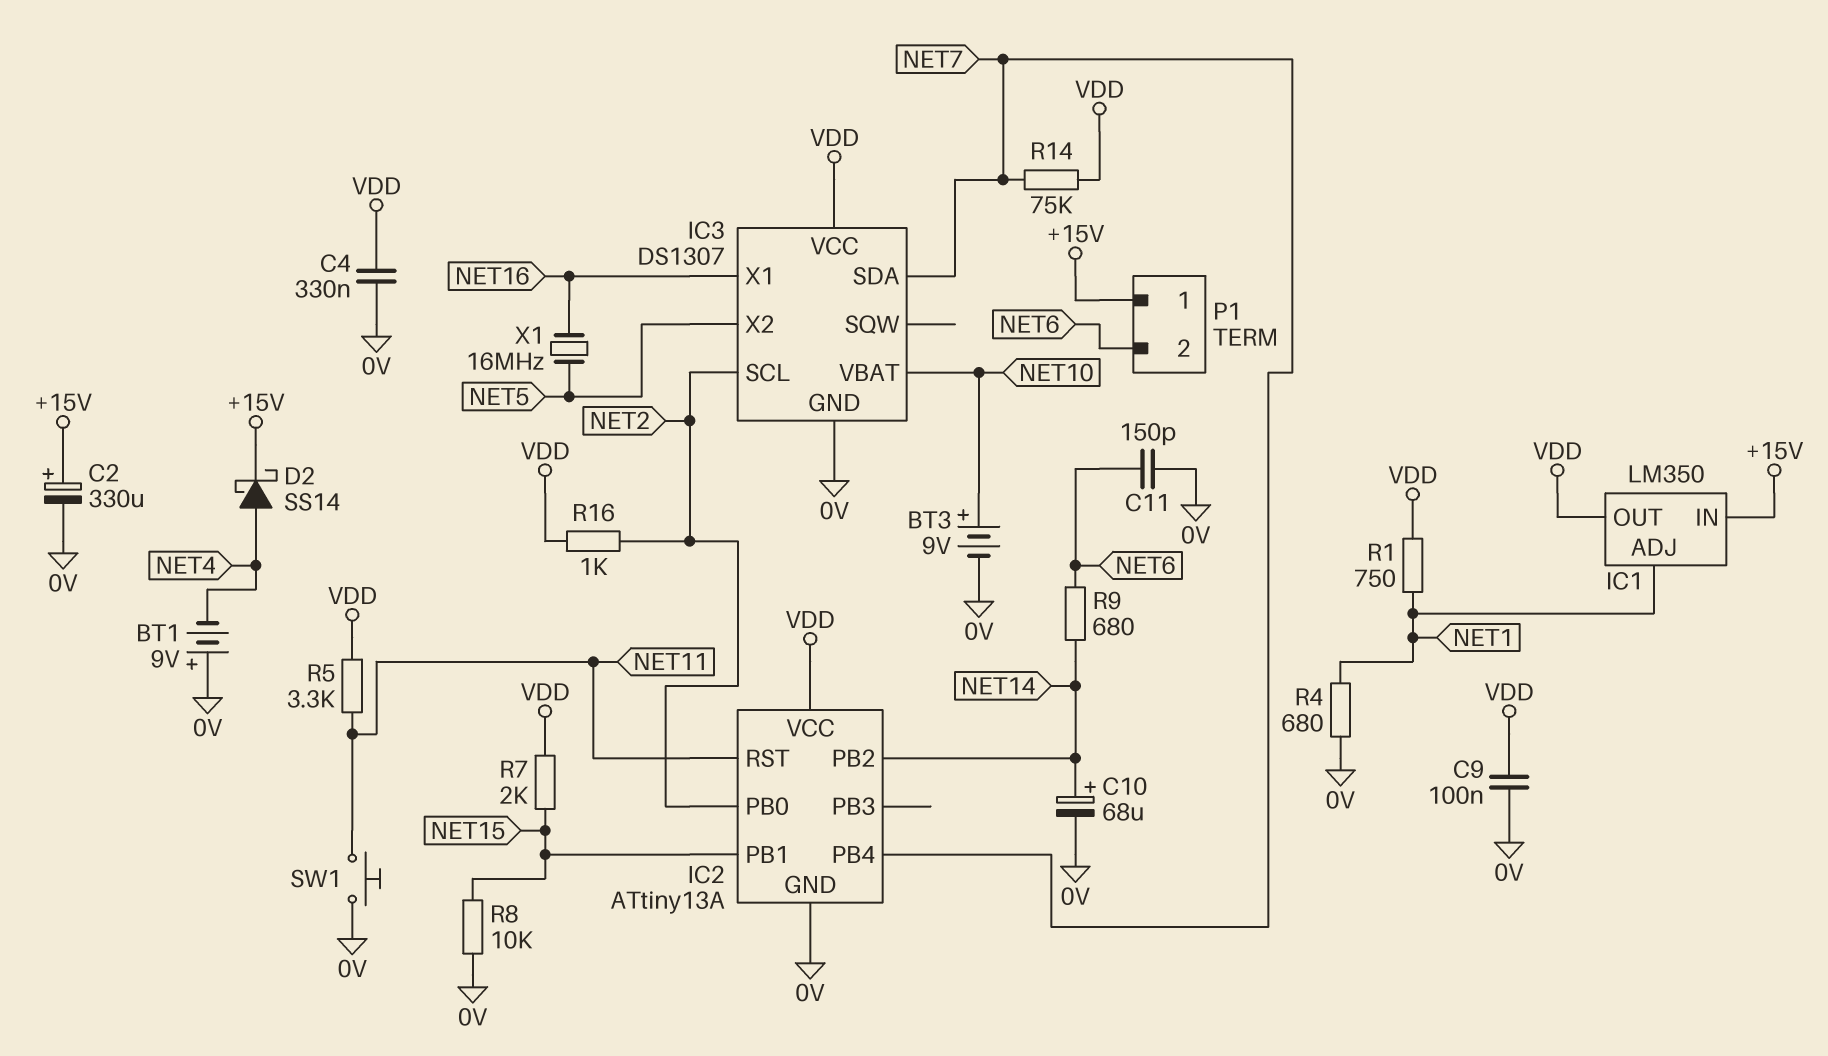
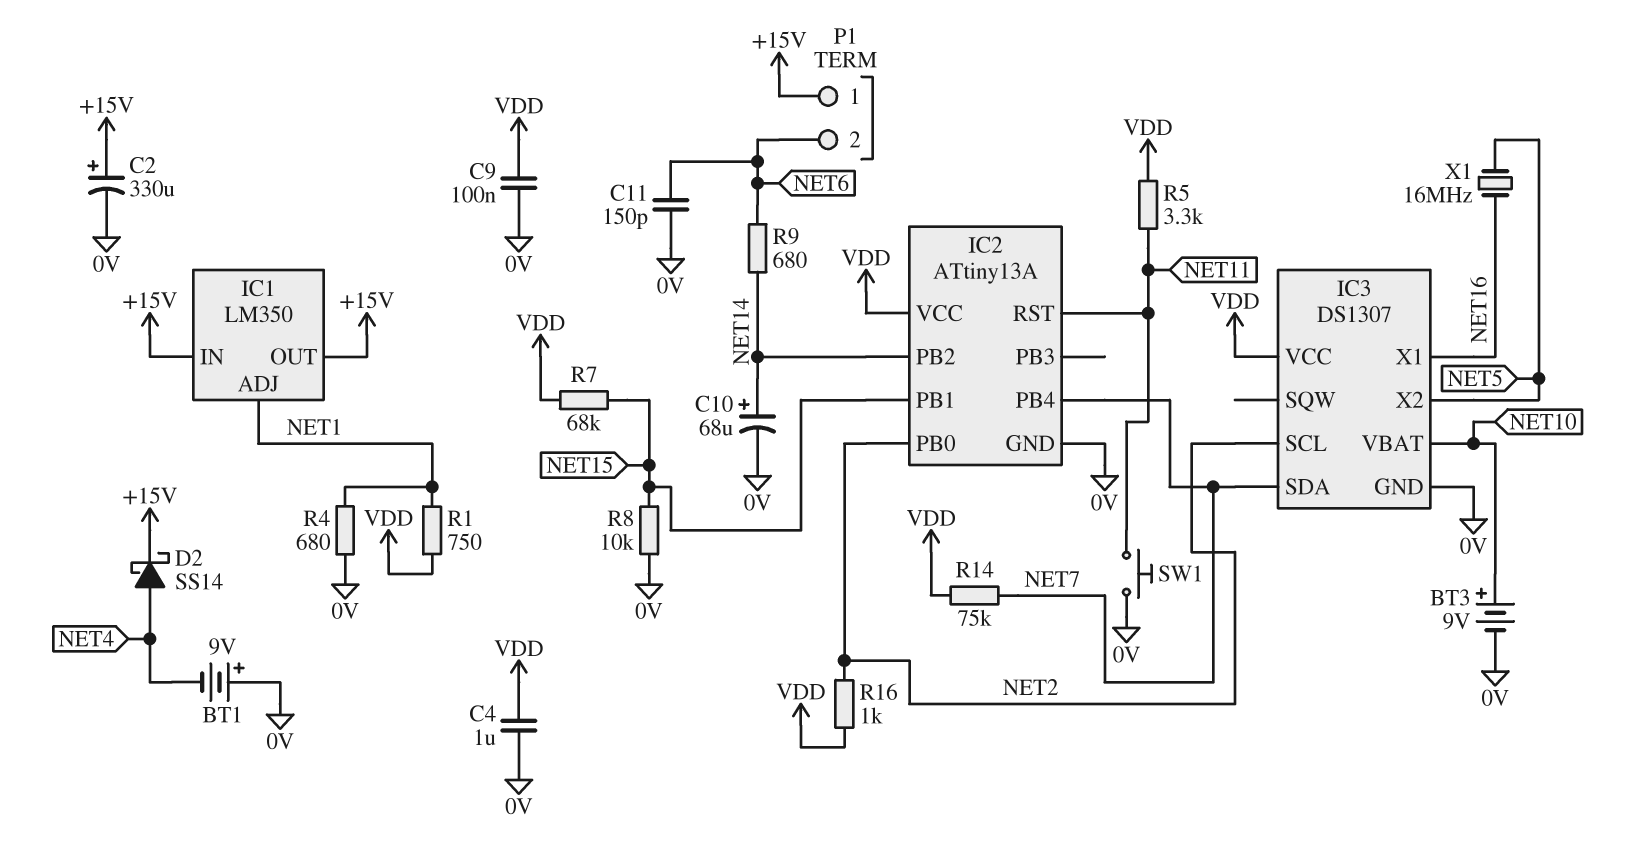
C4: 330nF (0V, VDD) -> 1uF (0V, VDD)
IC1 pin OUT: VDD -> +15V
R7: 2k (NET15, VDD) -> 68k (NET15, VDD)

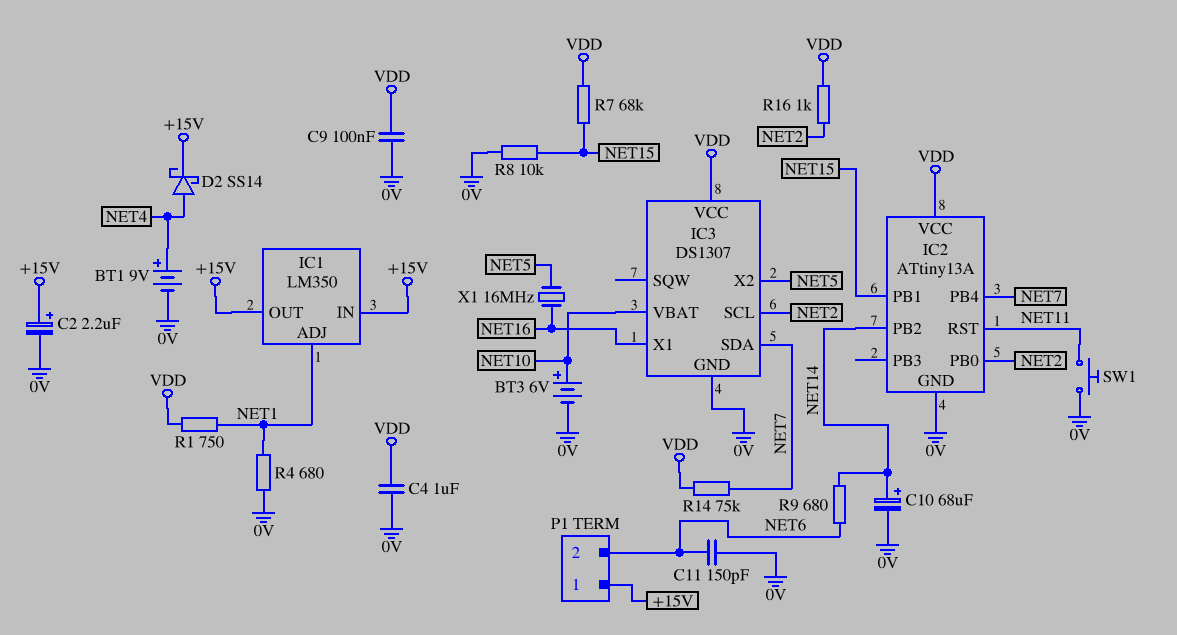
BT1: 9V (plus 0V, minus NET4) -> 9V (plus NET4, minus 0V)
BT3: 9V (plus NET10, minus 0V) -> 6V (plus NET10, minus 0V)
C2: 330uF (plus +15V, minus 0V) -> 2.2uF (plus +15V, minus 0V)
R5: 3.3k (NET11, VDD) -> none

